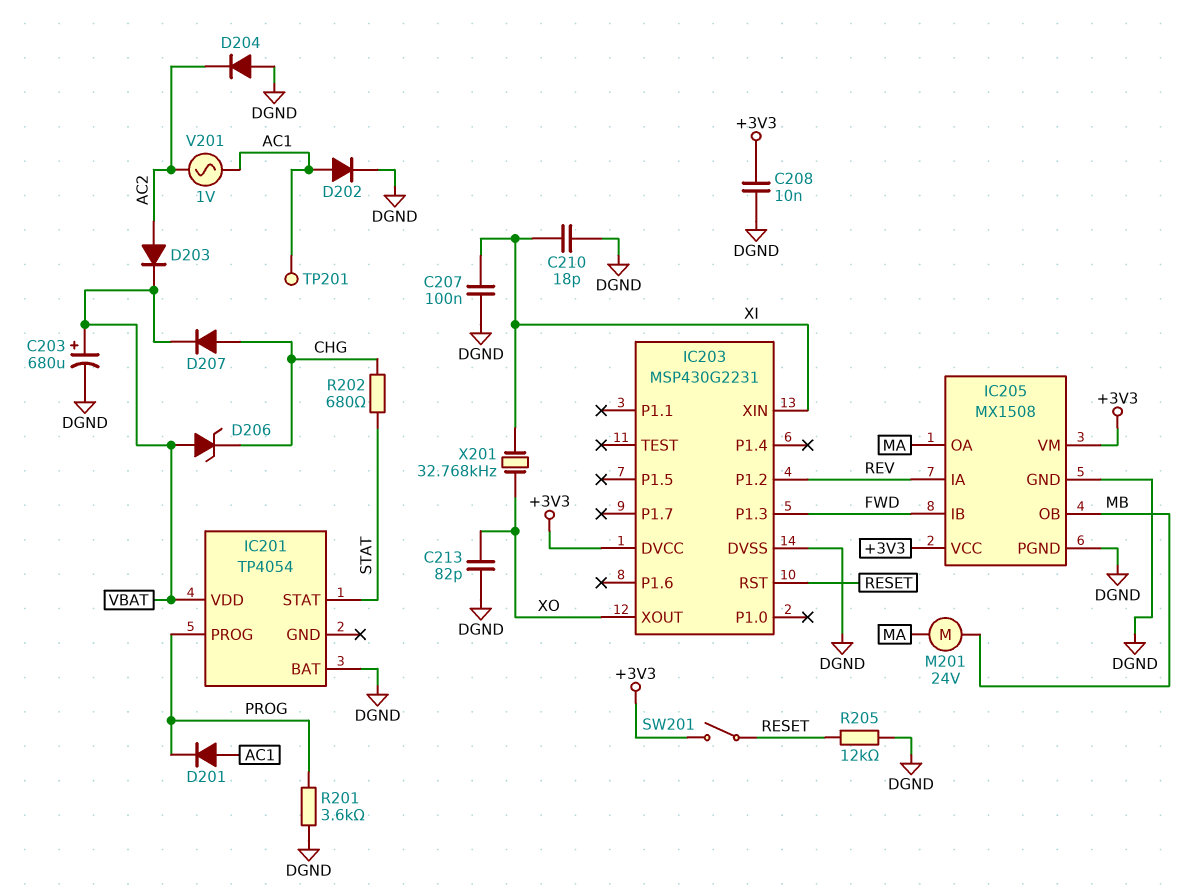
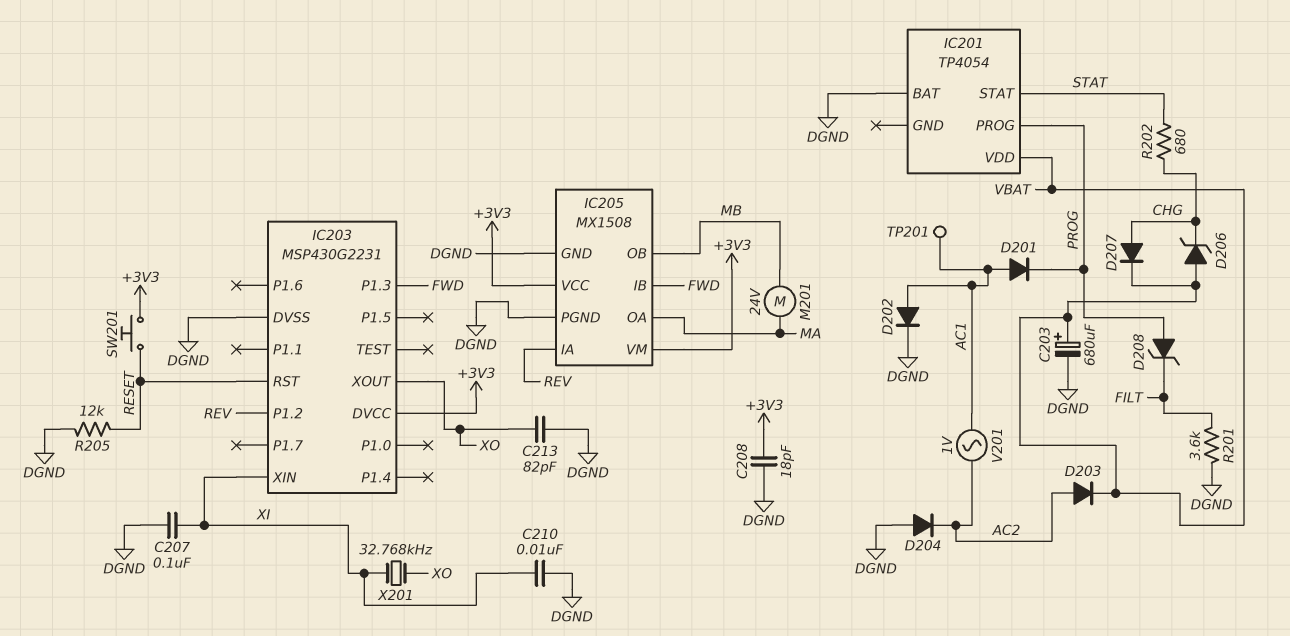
C208: 10nF (+3V3, DGND) -> 18pF (+3V3, DGND)
C210: 18pF (DGND, XI) -> 10nF (DGND, XI)
D208: none -> zener (A PROG, K FILT)
R201: 3.6k (DGND, PROG) -> 3.6k (DGND, FILT)
SW201: switch (+3V3, RESET) -> button (+3V3, RESET)

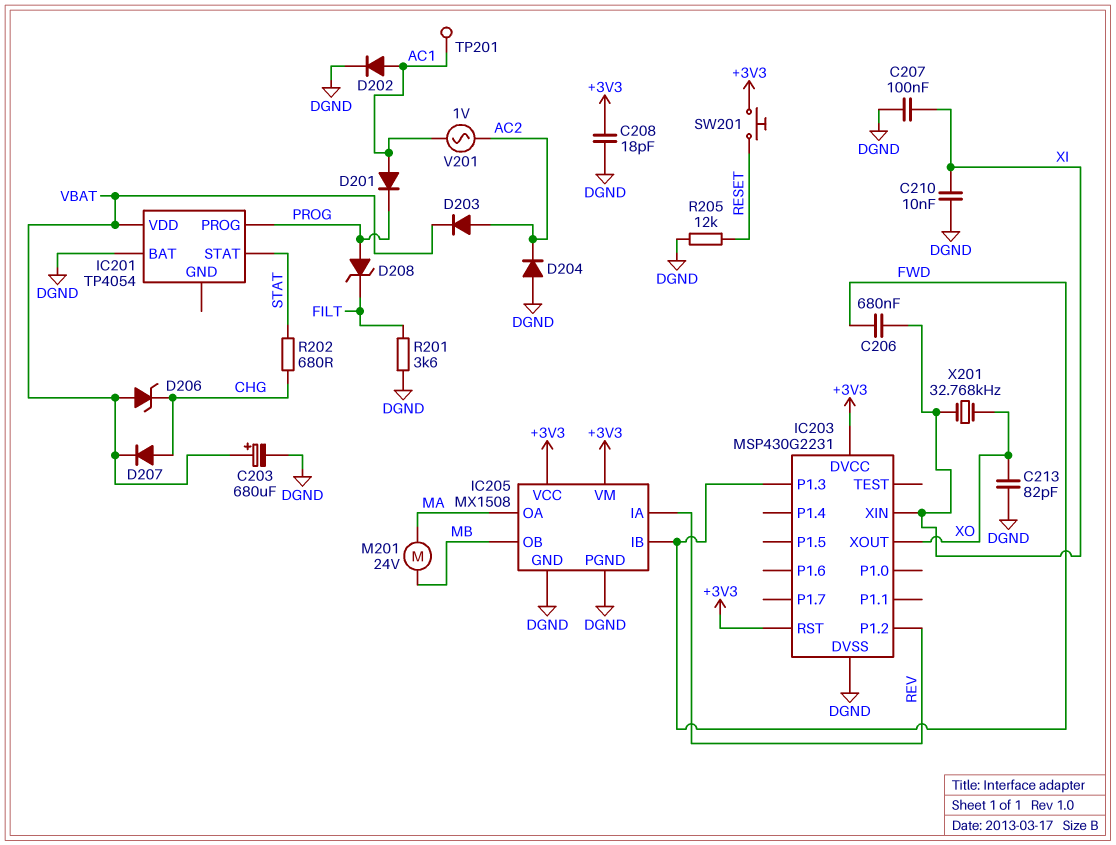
C206: none -> 680nF (FWD, XI)
IC203 pin RST: RESET -> +3V3

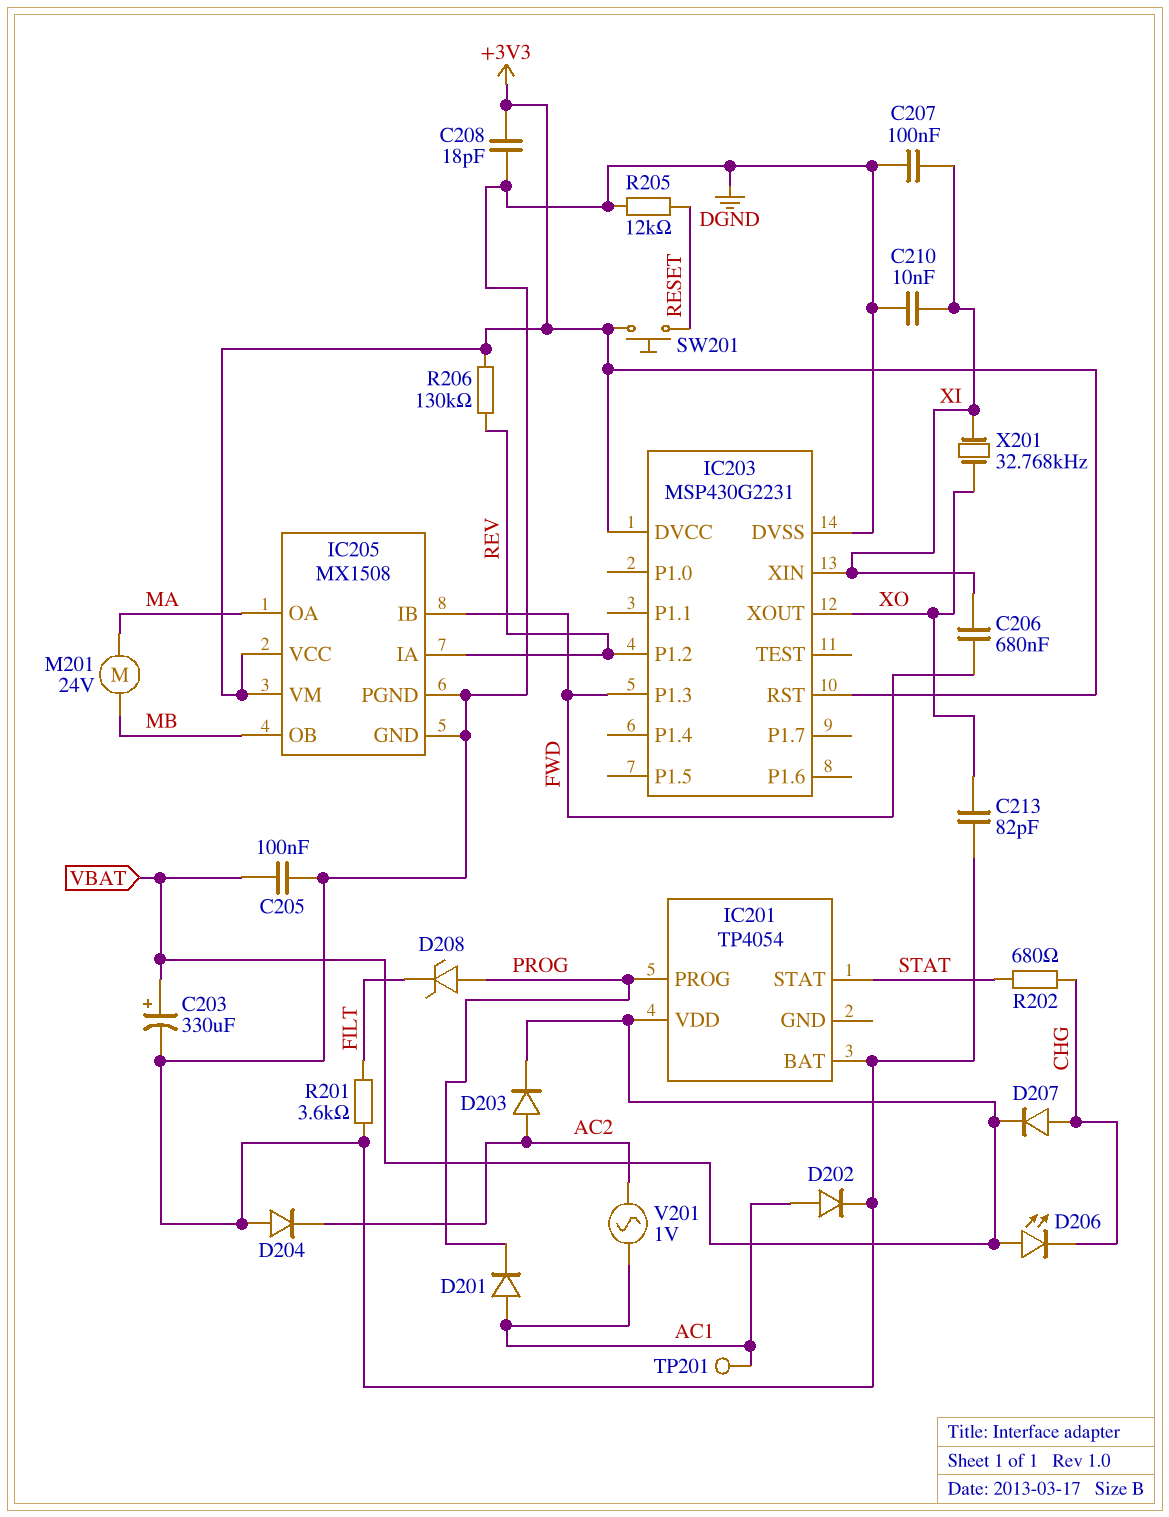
C203: 680uF (plus VBAT, minus DGND) -> 330uF (plus VBAT, minus DGND)
C205: none -> 100nF (DGND, VBAT)
D206: zener (A VBAT, K CHG) -> LED (A VBAT, K CHG)
R206: none -> 130k (+3V3, REV)

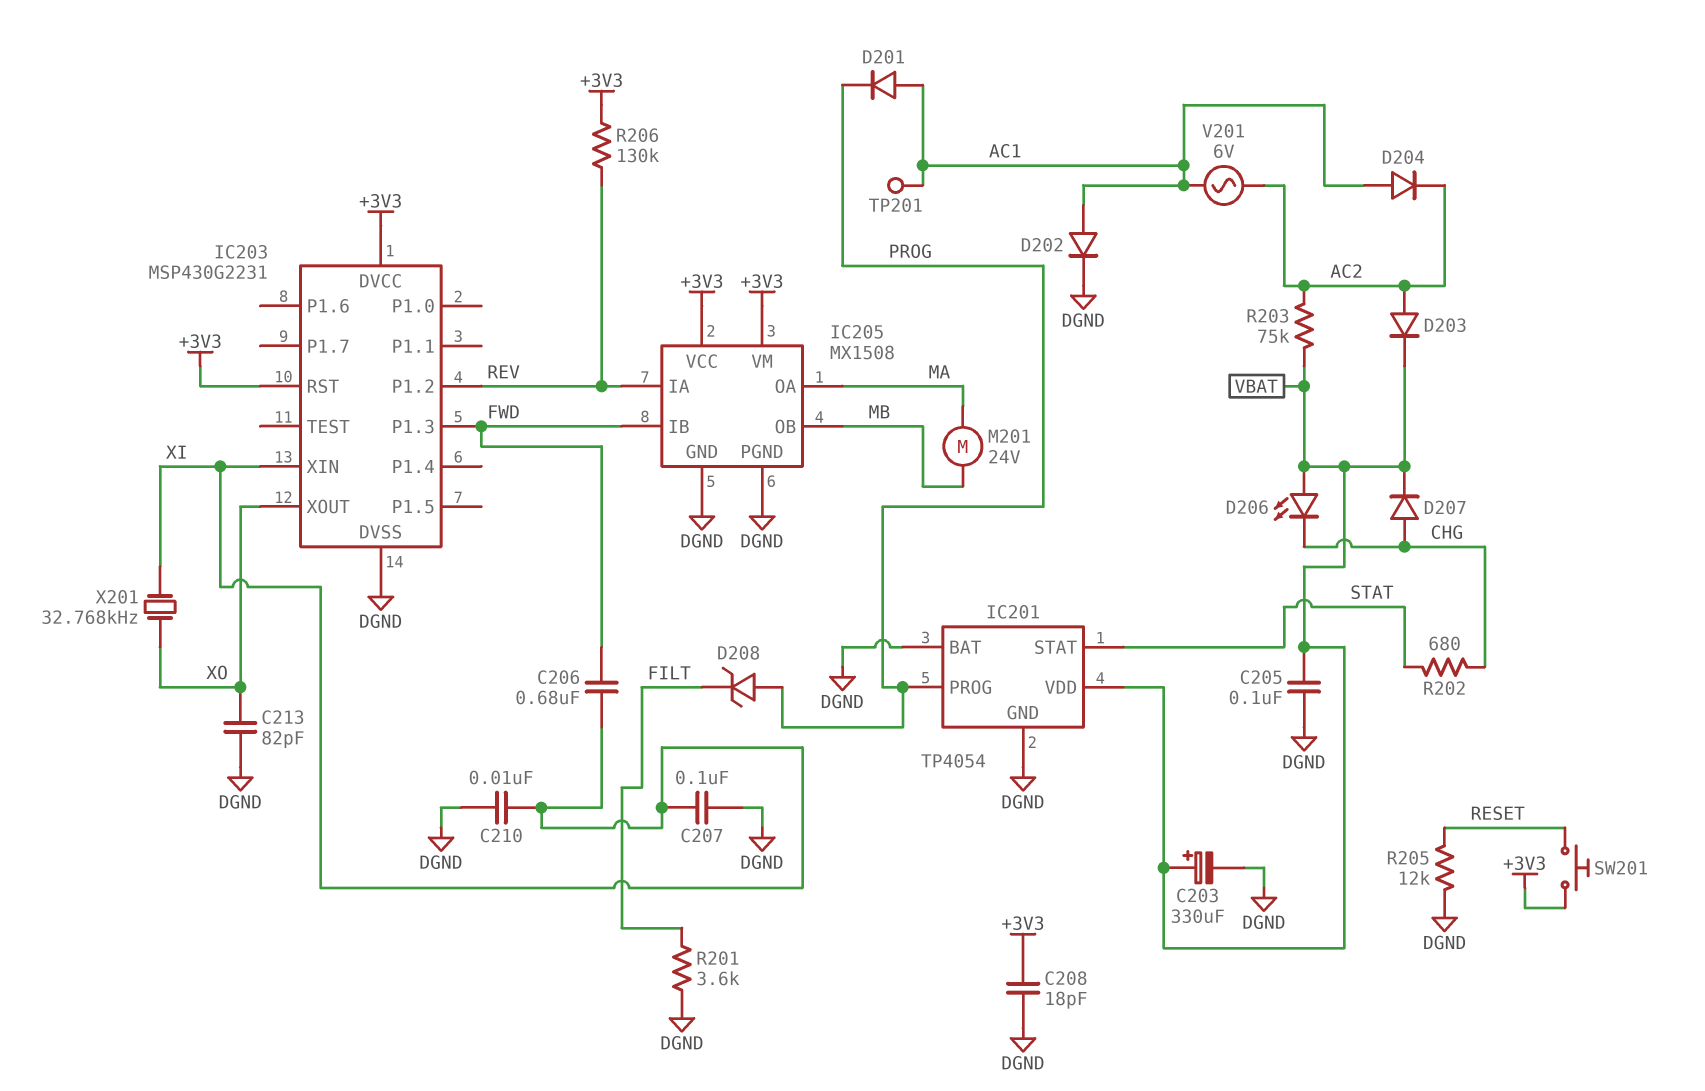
D204: diode (A DGND, K AC2) -> diode (A AC1, K AC2)
IC201 pin GND: none -> DGND
R203: none -> 75k (AC2, VBAT)
V201: AC 1V (AC1, AC2) -> AC 6V (AC1, AC2)

